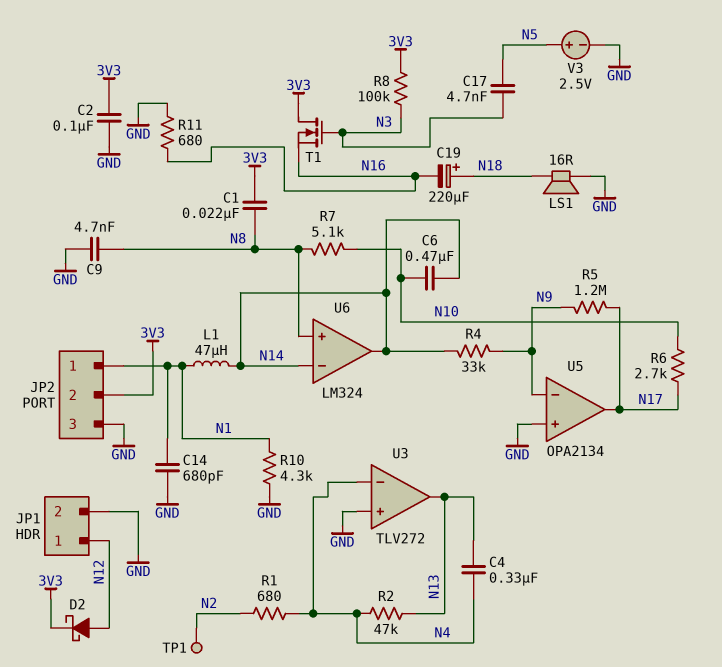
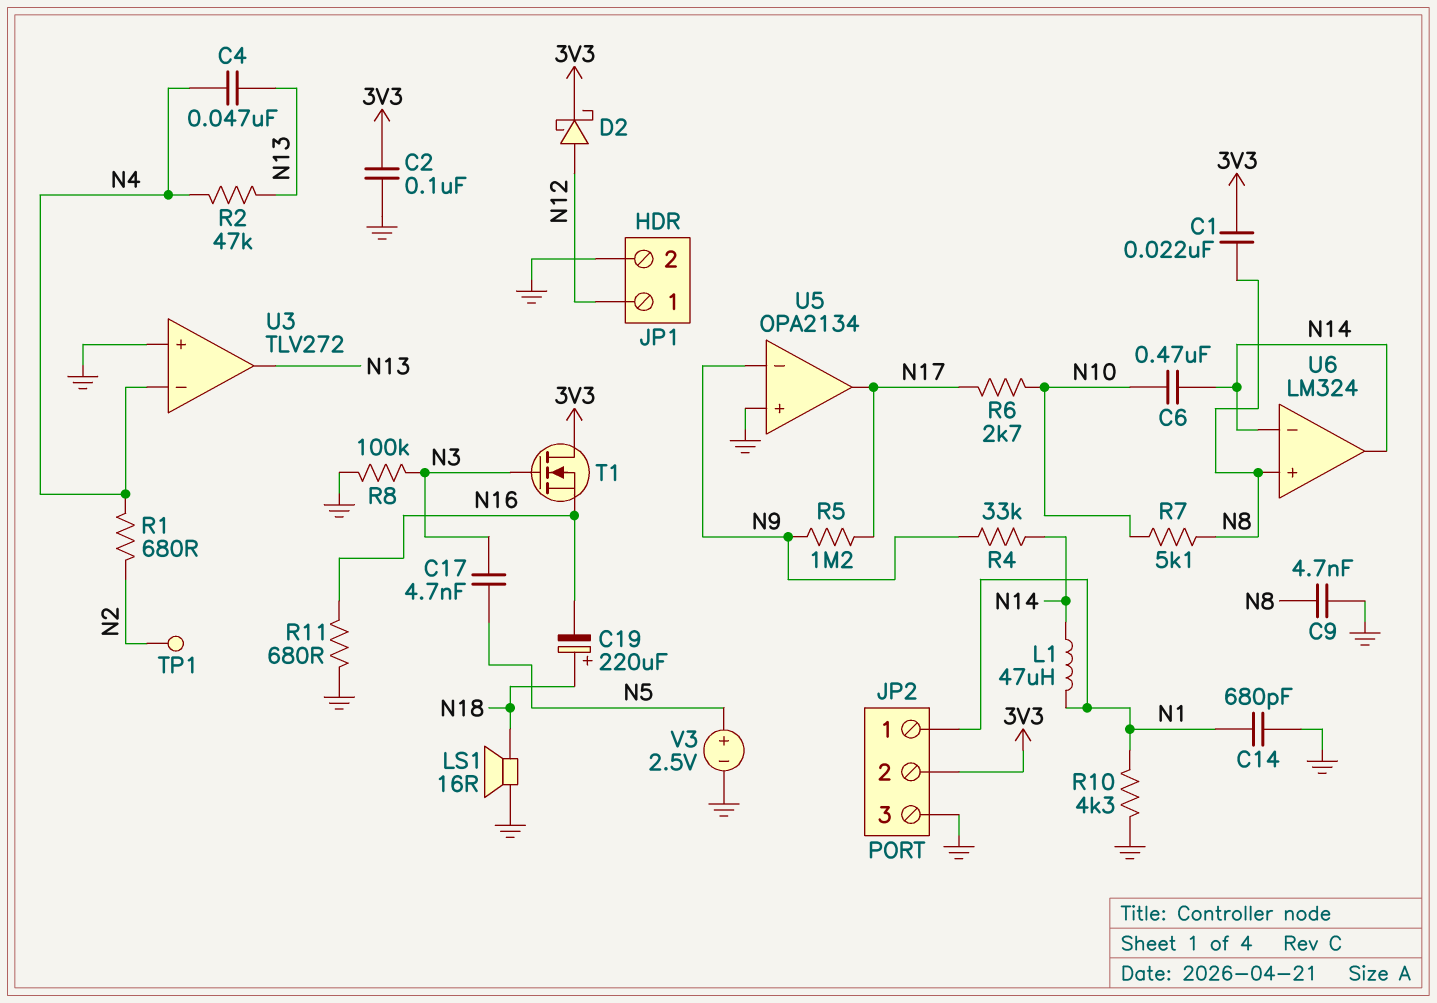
C4: 330nF (N4, N13) -> 47nF (N4, N13)
R8: 100k (3V3, N3) -> 100k (GND, N3)

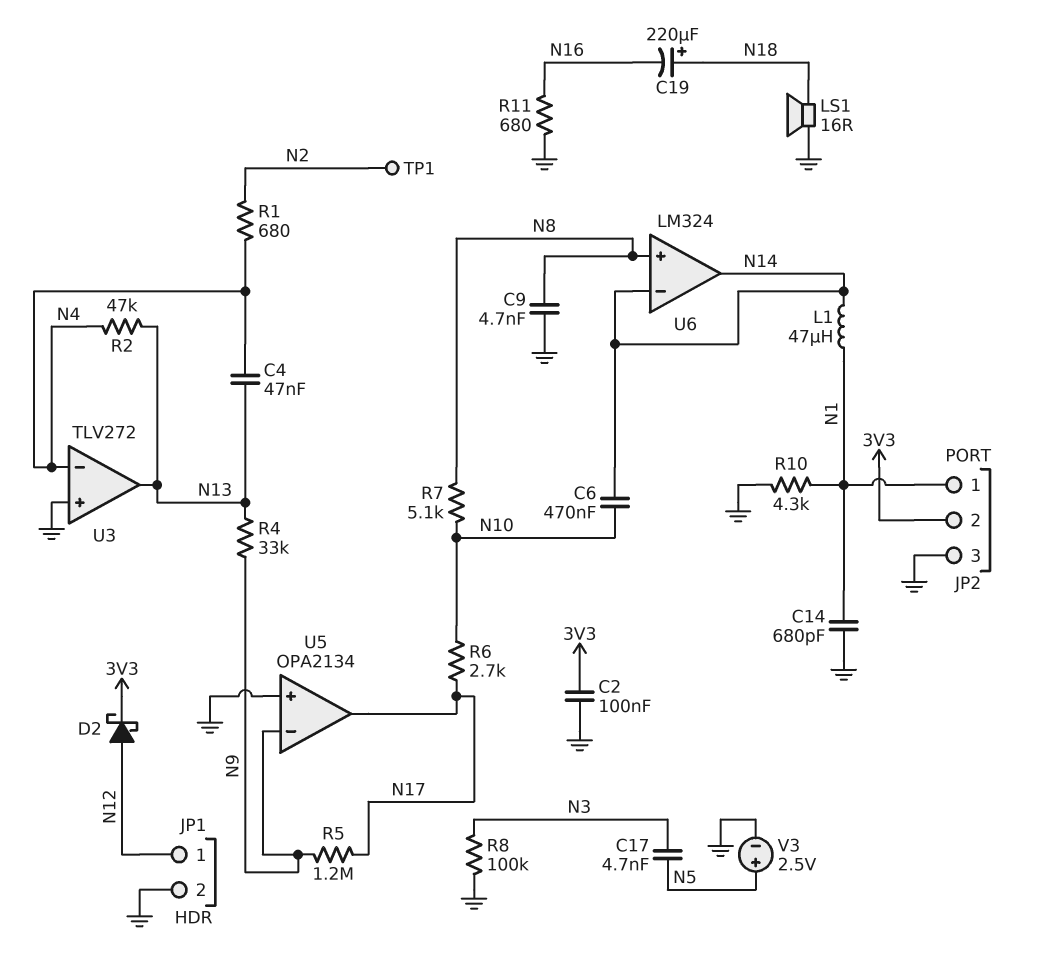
C1: 22nF (3V3, N8) -> none
R4: 33k (N9, N14) -> 33k (N9, N13)
T1: NMOS (G N3, D 3V3, S N16) -> none

